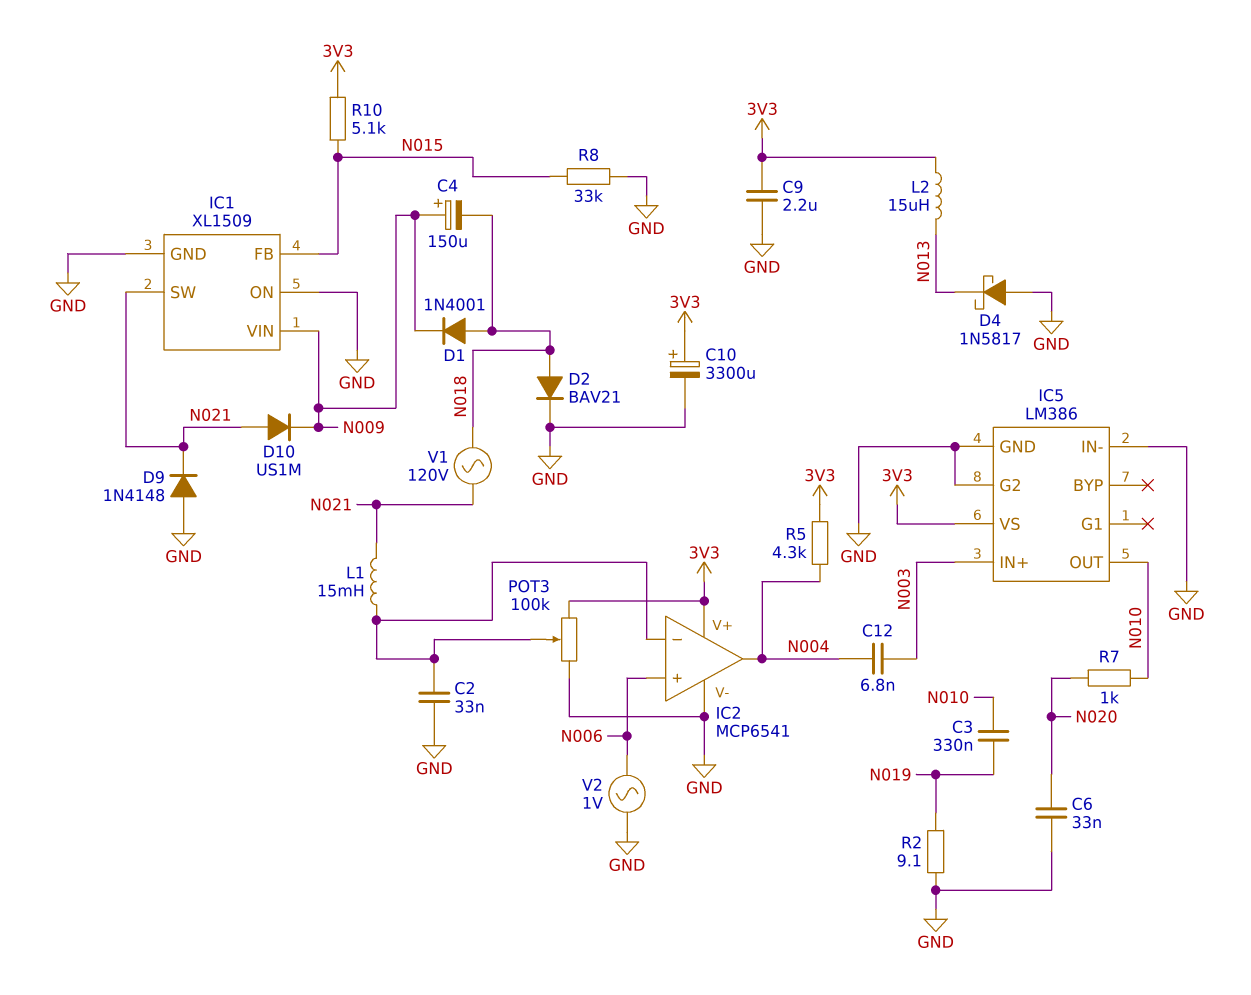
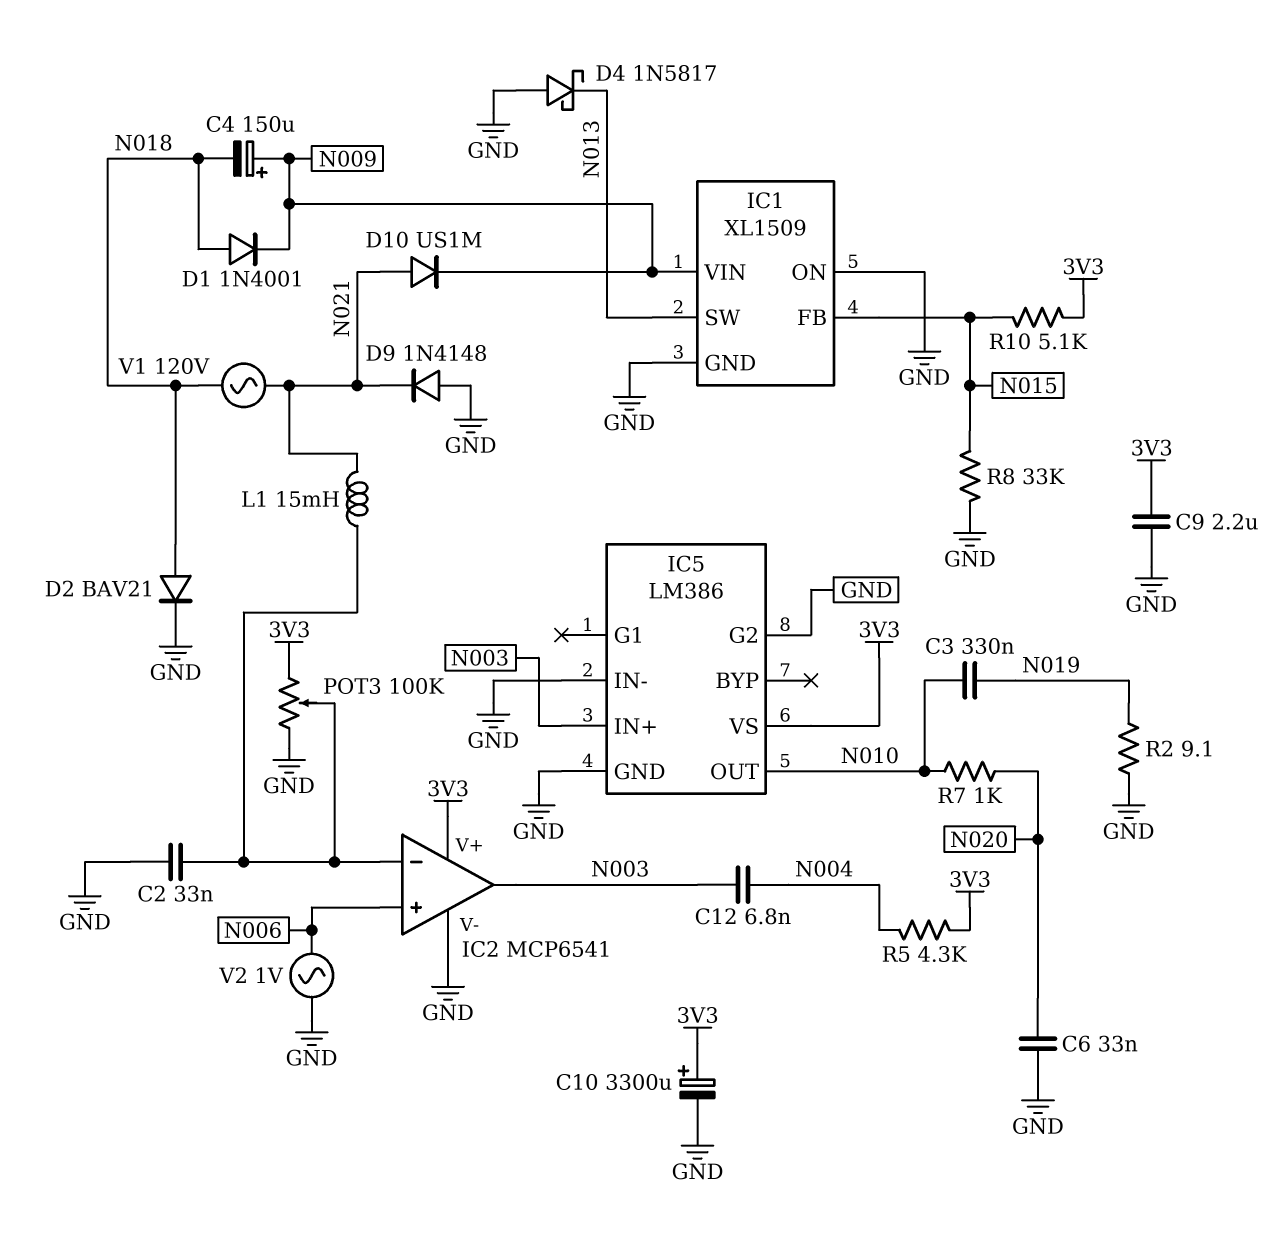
IC1 pin SW: N021 -> N013
IC2 pin out: N004 -> N003
L2: 15uH (3V3, N013) -> none

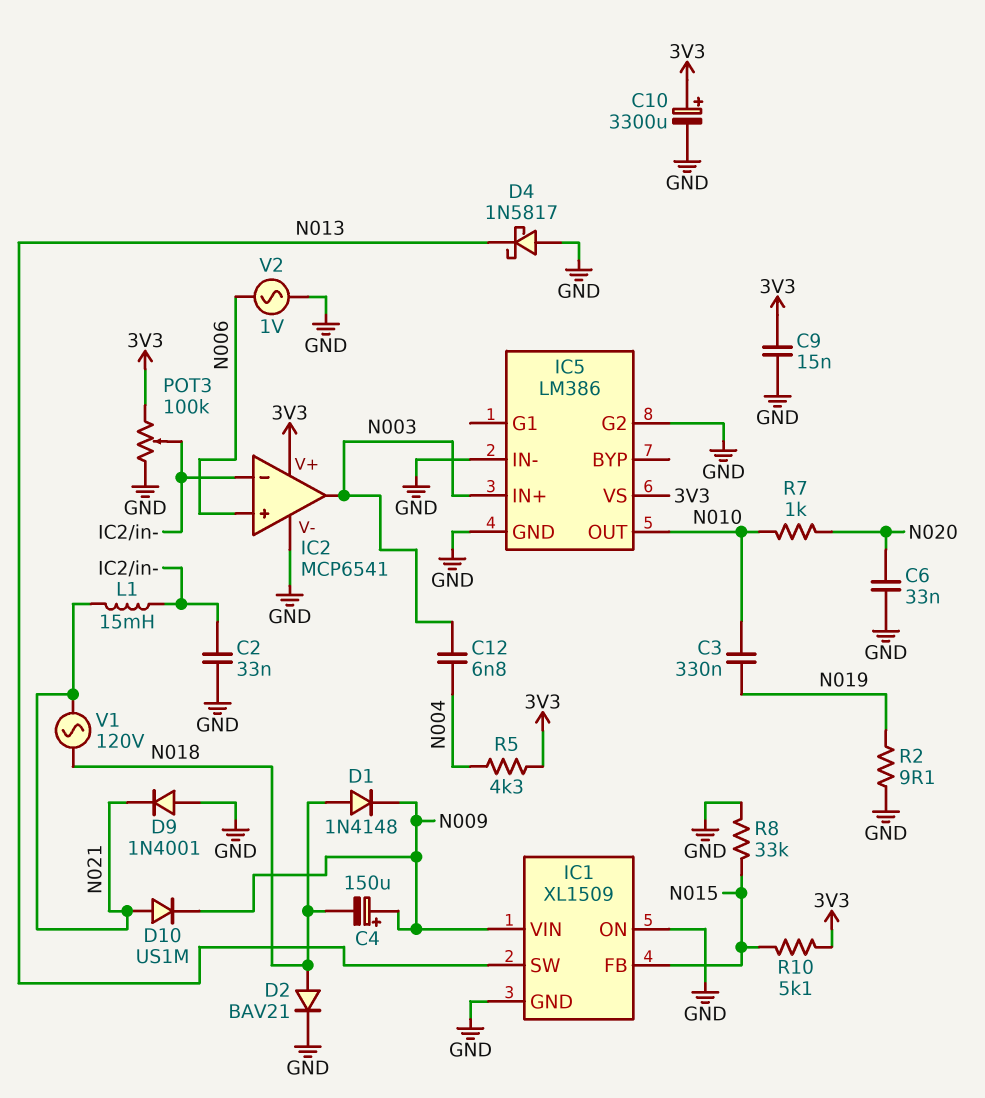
C9: 2.2uF (3V3, GND) -> 15nF (3V3, GND)
D1: diode 1N4001 (A N018, K N009) -> diode 1N4148 (A N018, K N009)
D9: diode 1N4148 (A GND, K N021) -> diode 1N4001 (A GND, K N021)

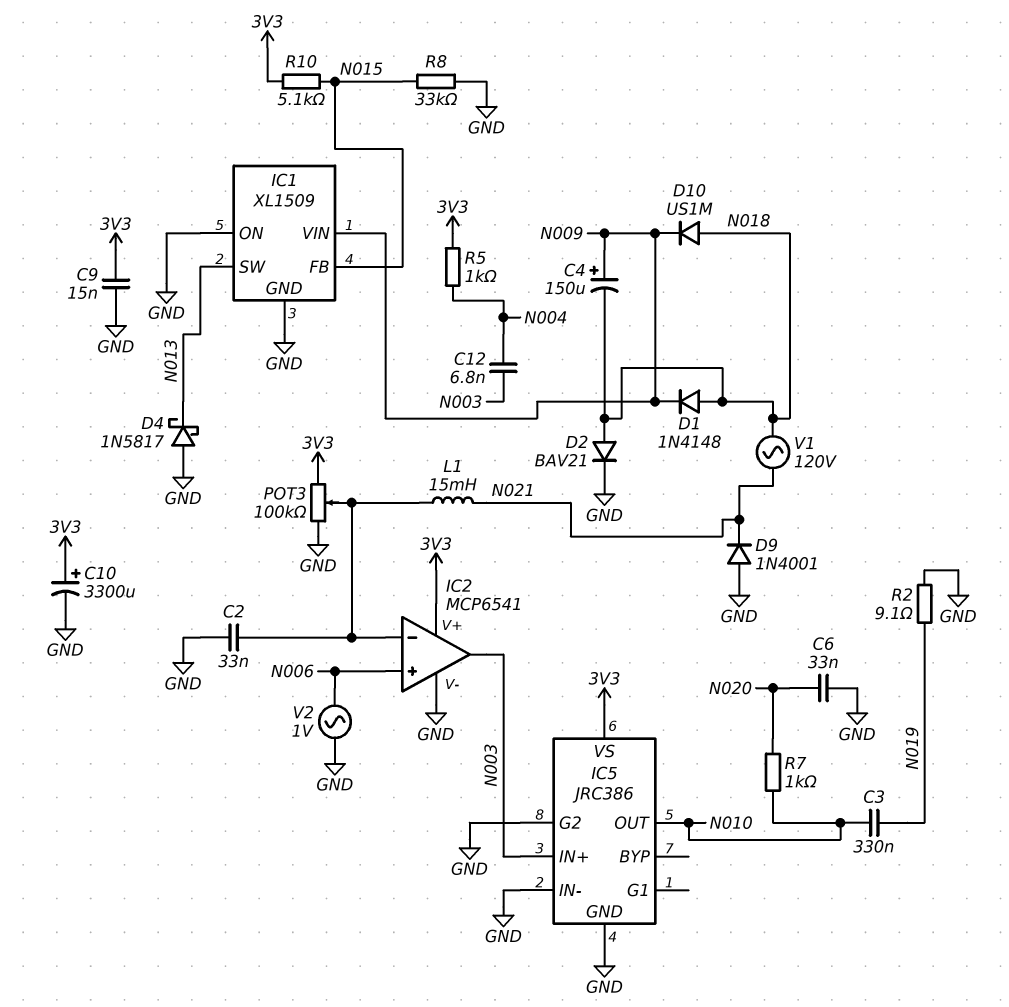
D10: diode US1M (A N021, K N009) -> diode US1M (A N018, K N009)
IC5: LM386 -> JRC386
R5: 4.3k (3V3, N004) -> 1k (3V3, N004)

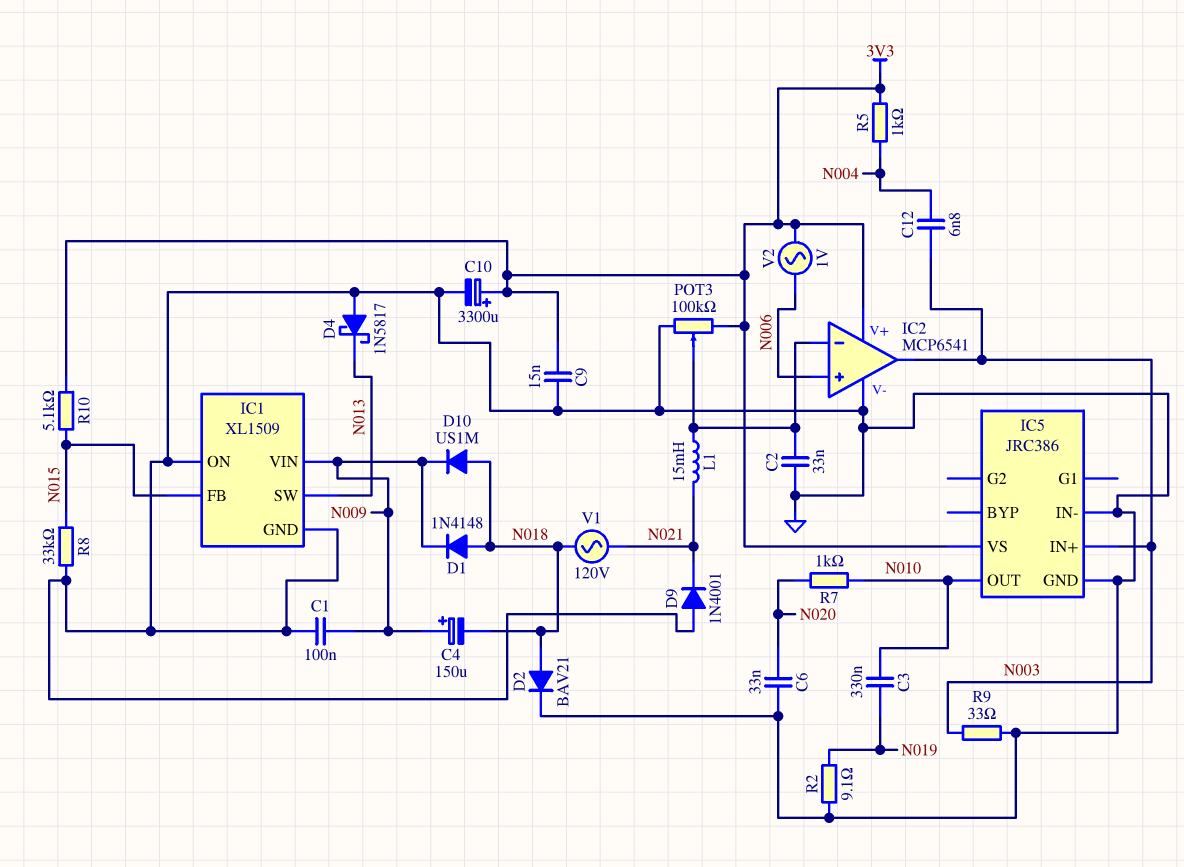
C1: none -> 100nF (GND, N009)
IC5 pin G2: GND -> none
R9: none -> 33 (GND, N003)
V2: AC 1V (GND, N006) -> AC 1V (3V3, N006)

